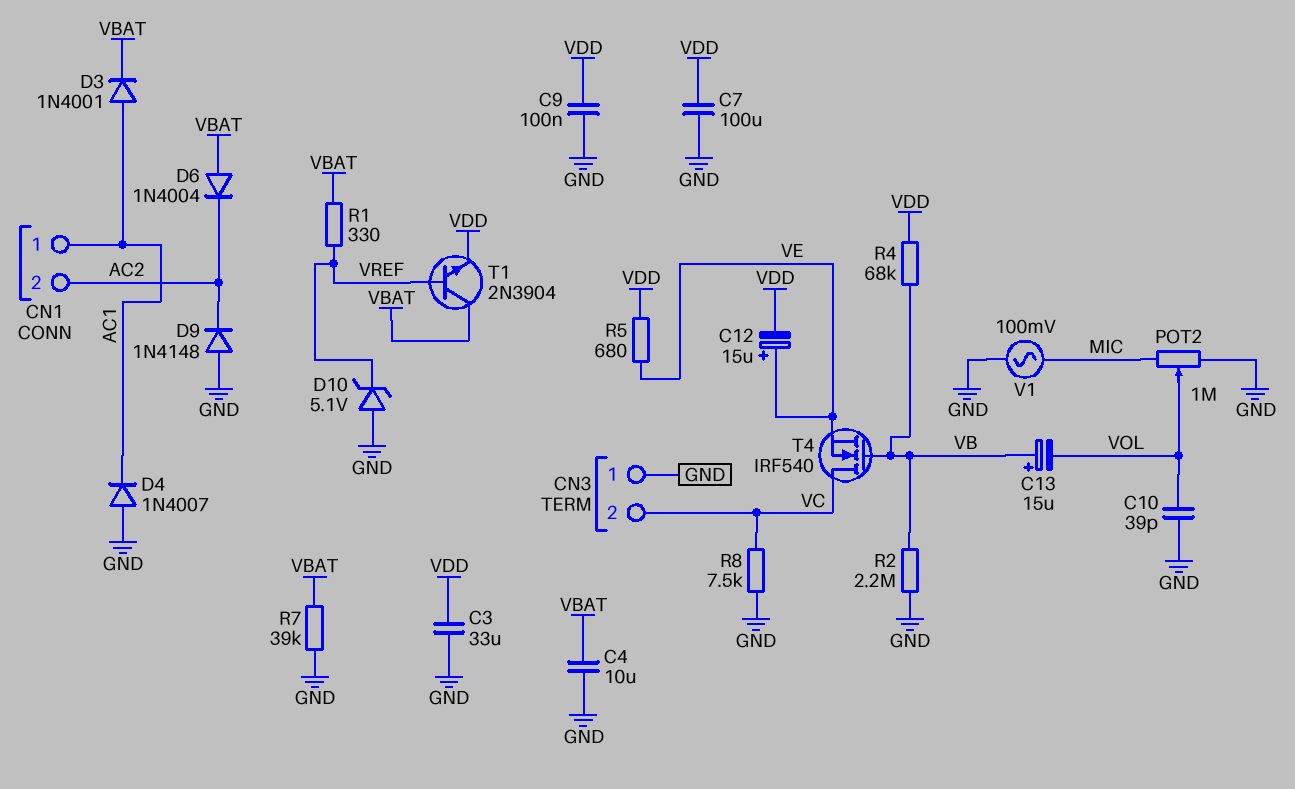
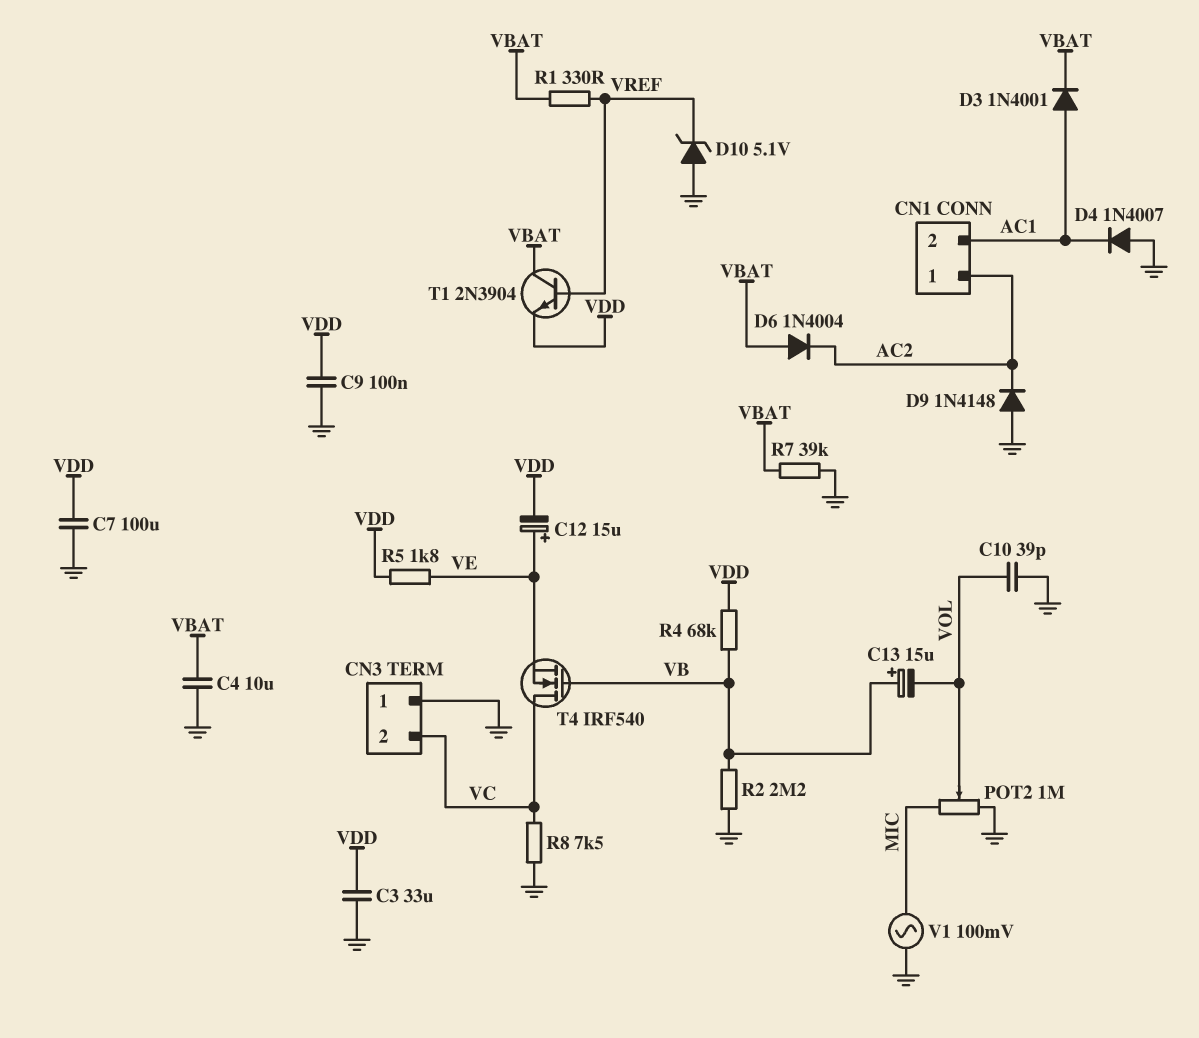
CN1 pin 1: AC1 -> AC2
CN1 pin 2: AC2 -> AC1
R5: 680 (VDD, VE) -> 1.8k (VDD, VE)

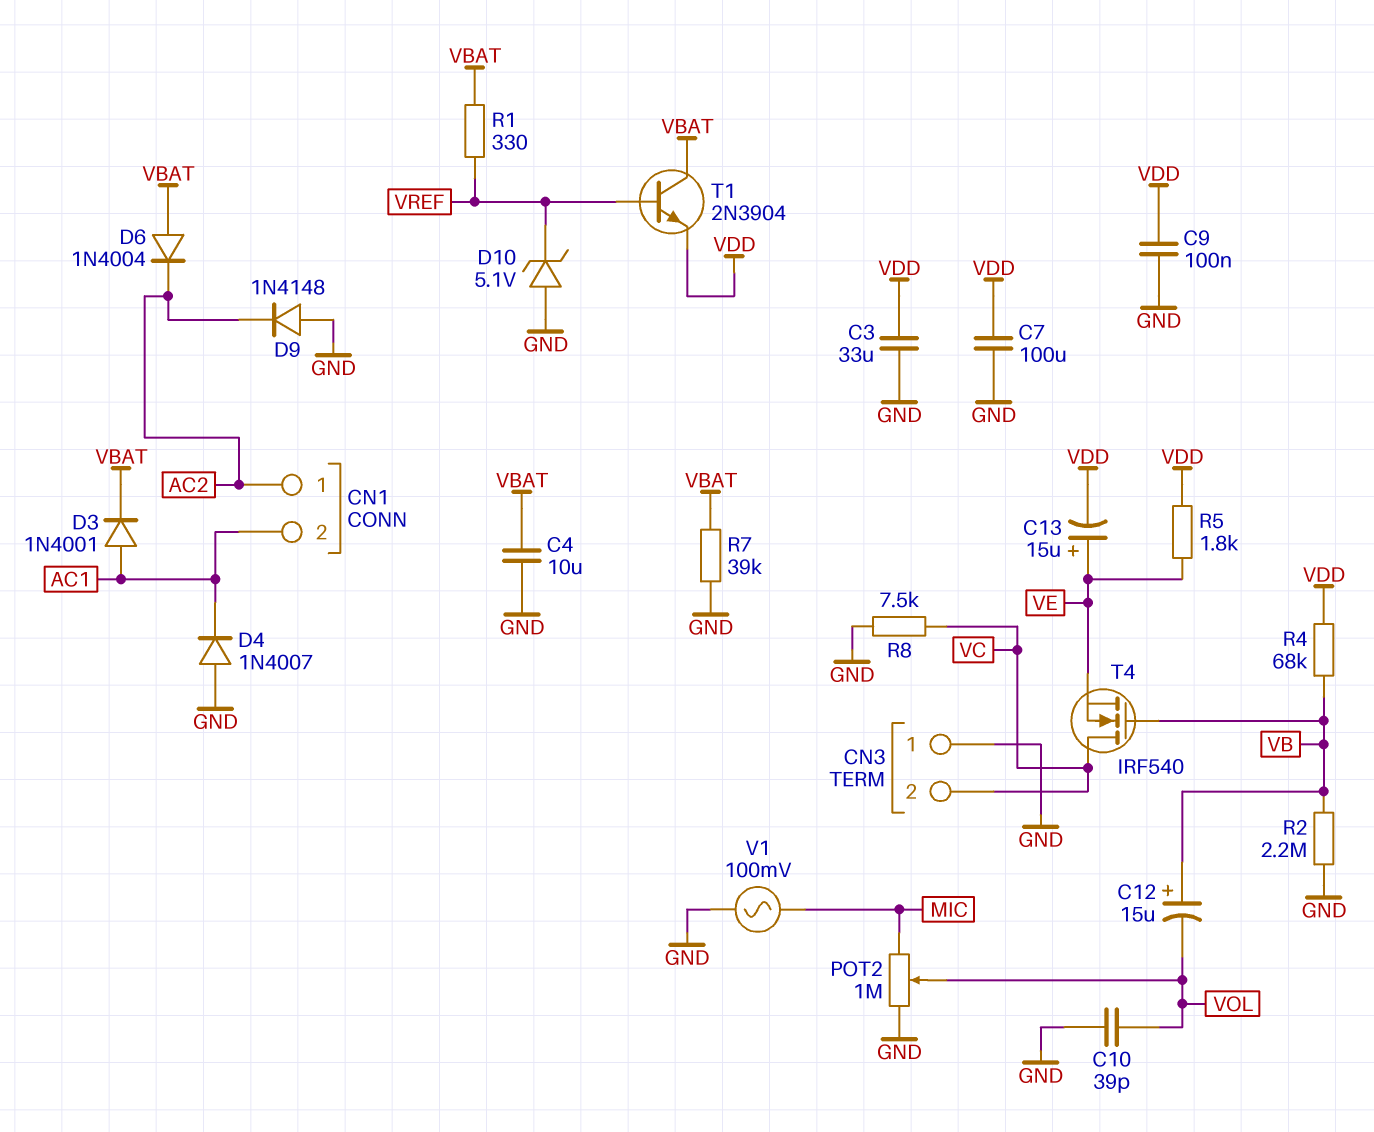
C12: 15uF (plus VE, minus VDD) -> 15uF (plus VB, minus VOL)
C13: 15uF (plus VB, minus VOL) -> 15uF (plus VE, minus VDD)

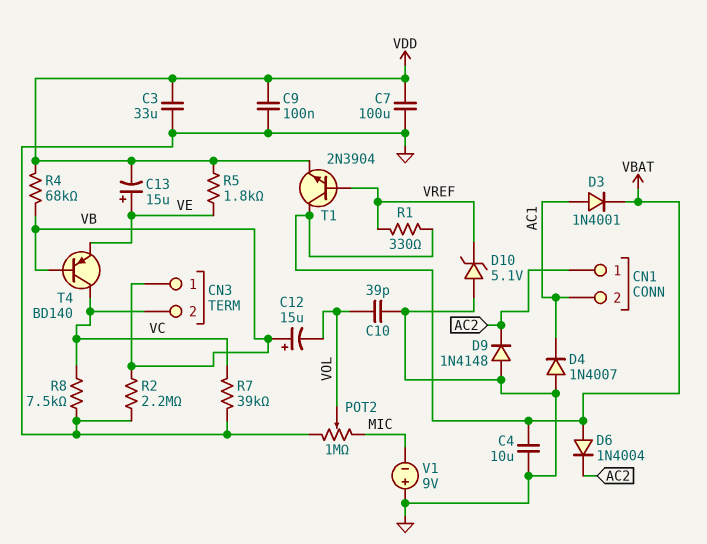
CN3 pin 1: GND -> VB
R7: 39k (GND, VBAT) -> 39k (GND, VC)
T4: NMOS IRF540 (G VB, D VC, S VE) -> PNP BD140 (B VB, C VC, E VE)
V1: AC 100mV (GND, MIC) -> 9V (plus GND, minus MIC)

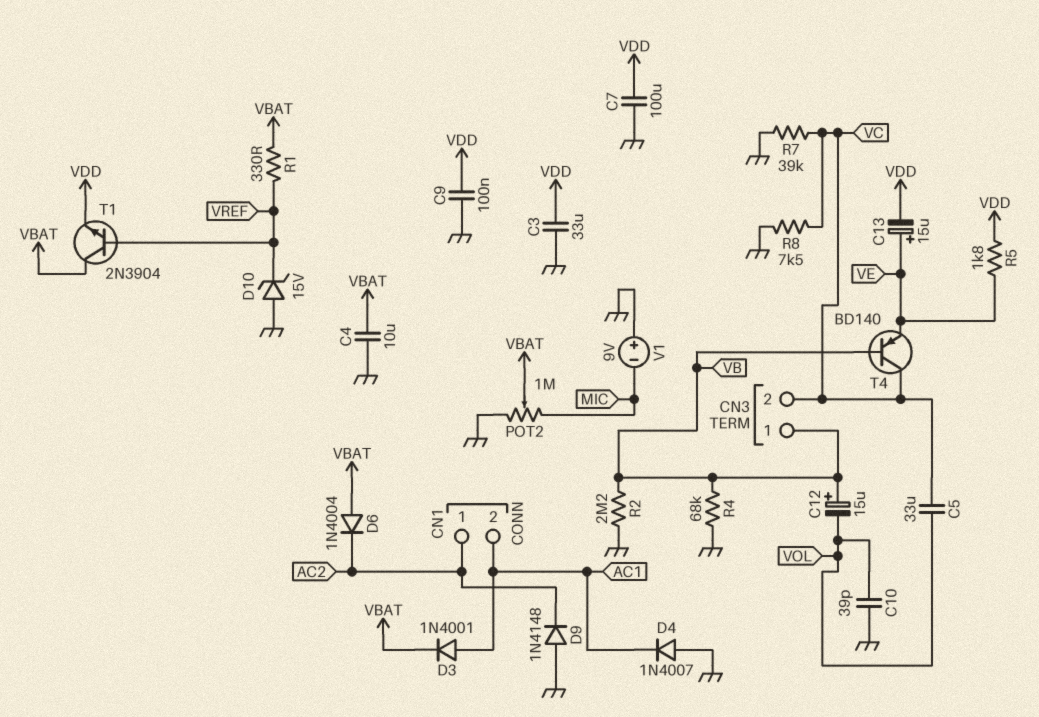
C5: none -> 33uF (VC, VOL)
D10: zener 5.1V (A GND, K VREF) -> zener 15V (A GND, K VREF)
POT2: 1M (GND, MIC, wiper VOL) -> 1M (GND, MIC, wiper VBAT)
R4: 68k (VB, VDD) -> 68k (GND, VB)

